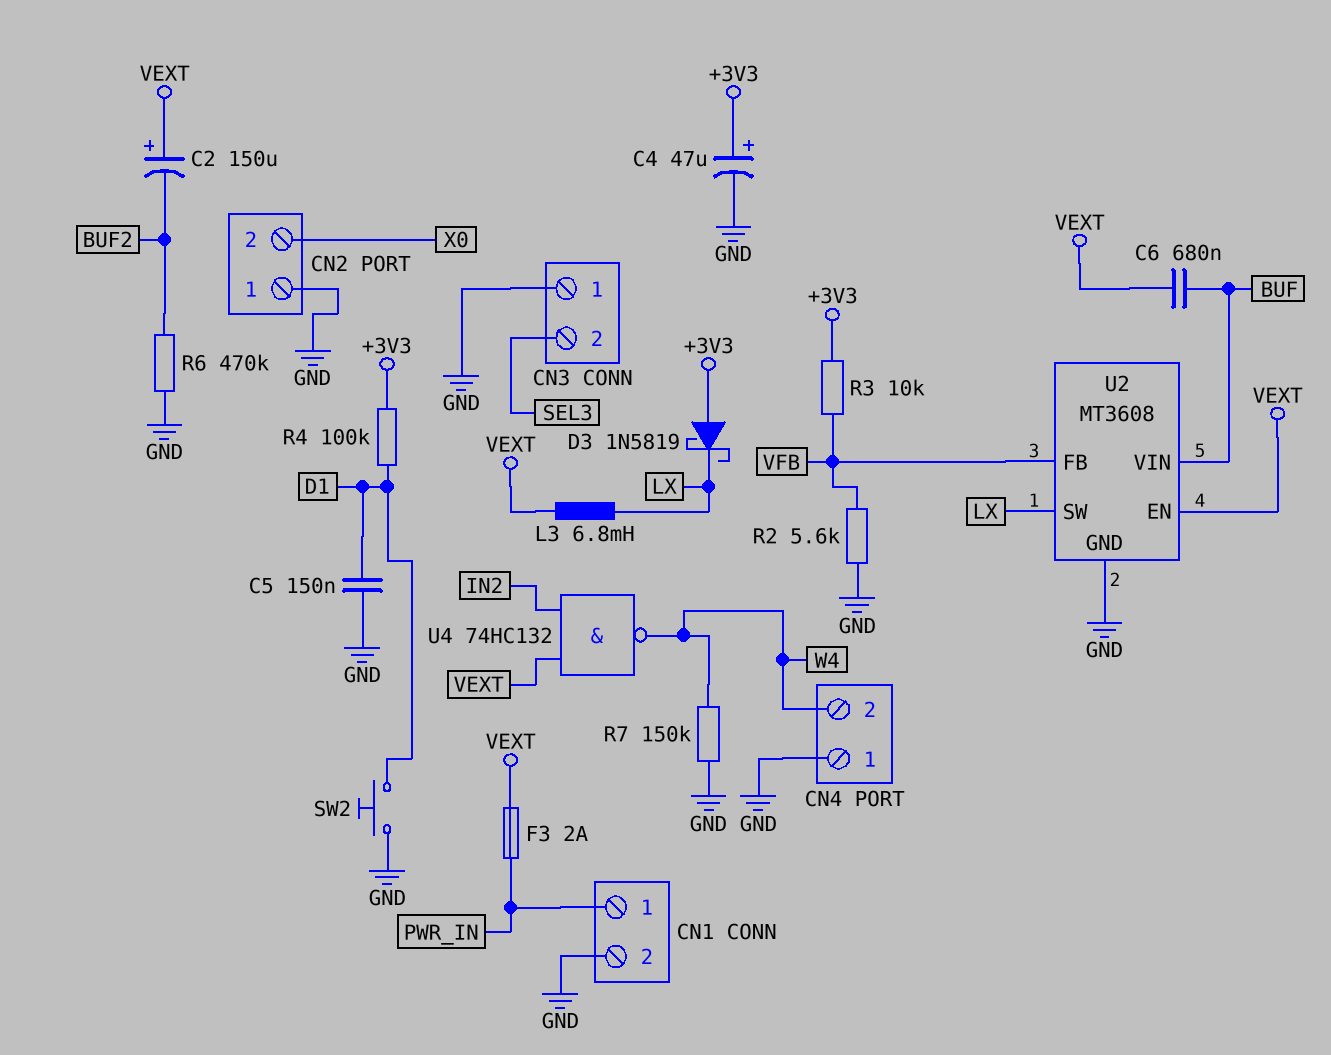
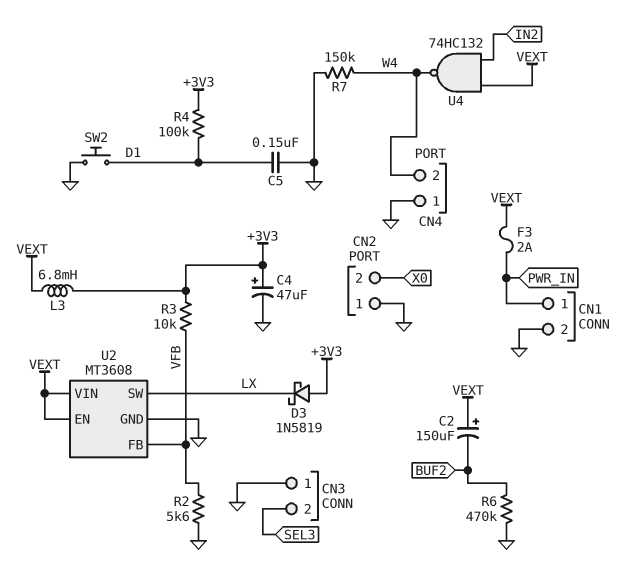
C6: 680nF (BUF, VEXT) -> none
L3: 6.8mH (LX, VEXT) -> 6.8mH (+3V3, VEXT)
U2 pin VIN: BUF -> VEXT

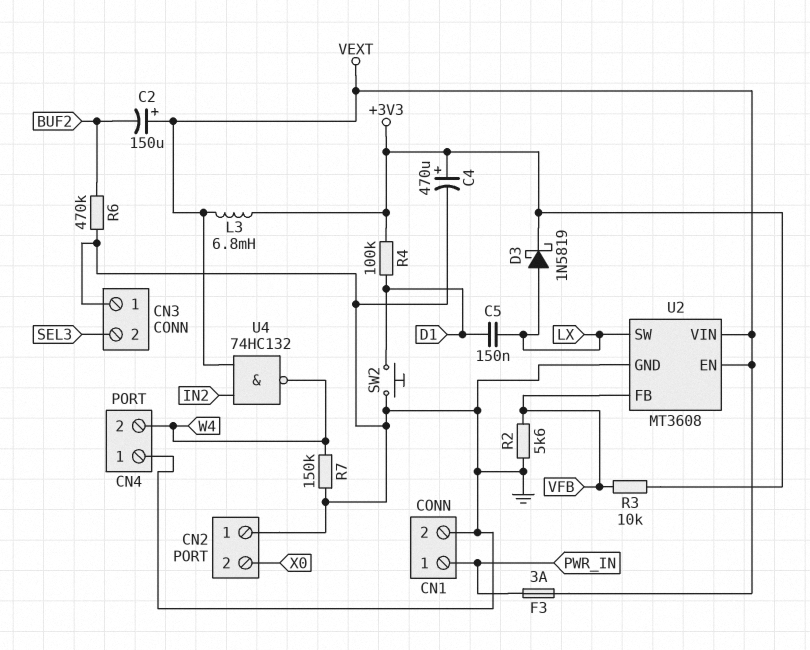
C4: 47uF (plus +3V3, minus GND) -> 470uF (plus +3V3, minus GND)
C5: 150nF (D1, GND) -> 150nF (D1, LX)
D3: schottky 1N5819 (A +3V3, K LX) -> schottky 1N5819 (A LX, K +3V3)
F3: 2A (PWR_IN, VEXT) -> 3A (PWR_IN, VEXT)

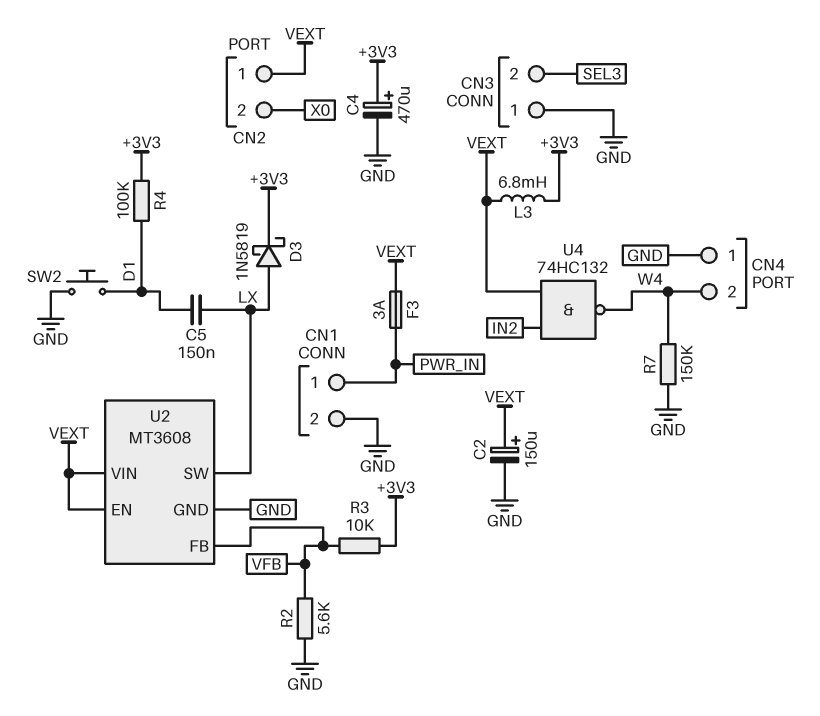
C2: 150uF (plus VEXT, minus BUF2) -> 150uF (plus VEXT, minus GND)
CN2 pin 1: GND -> VEXT
R6: 470k (BUF2, GND) -> none

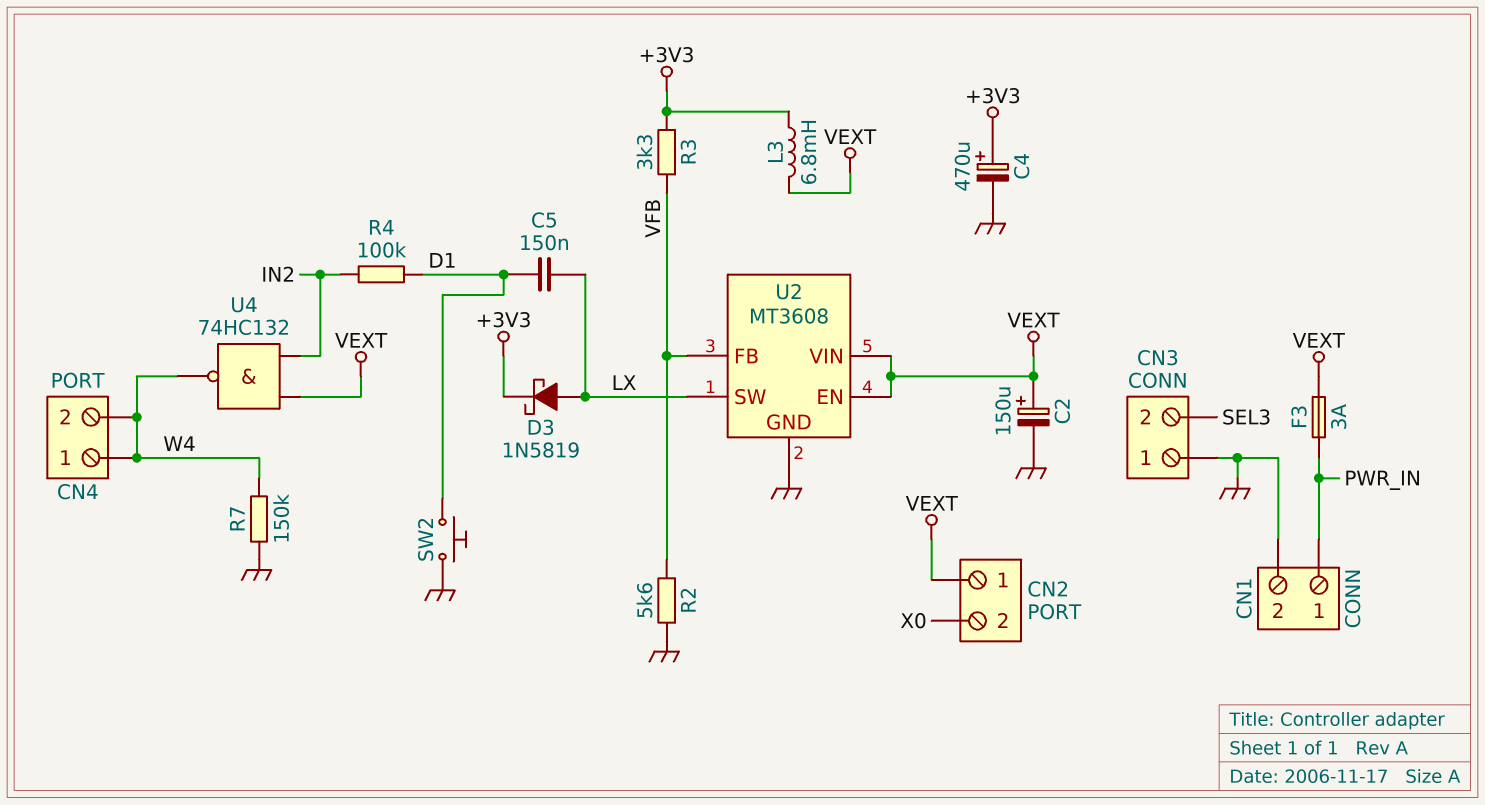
CN4 pin 1: GND -> W4
R3: 10k (+3V3, VFB) -> 3.3k (+3V3, VFB)
R4: 100k (+3V3, D1) -> 100k (D1, IN2)

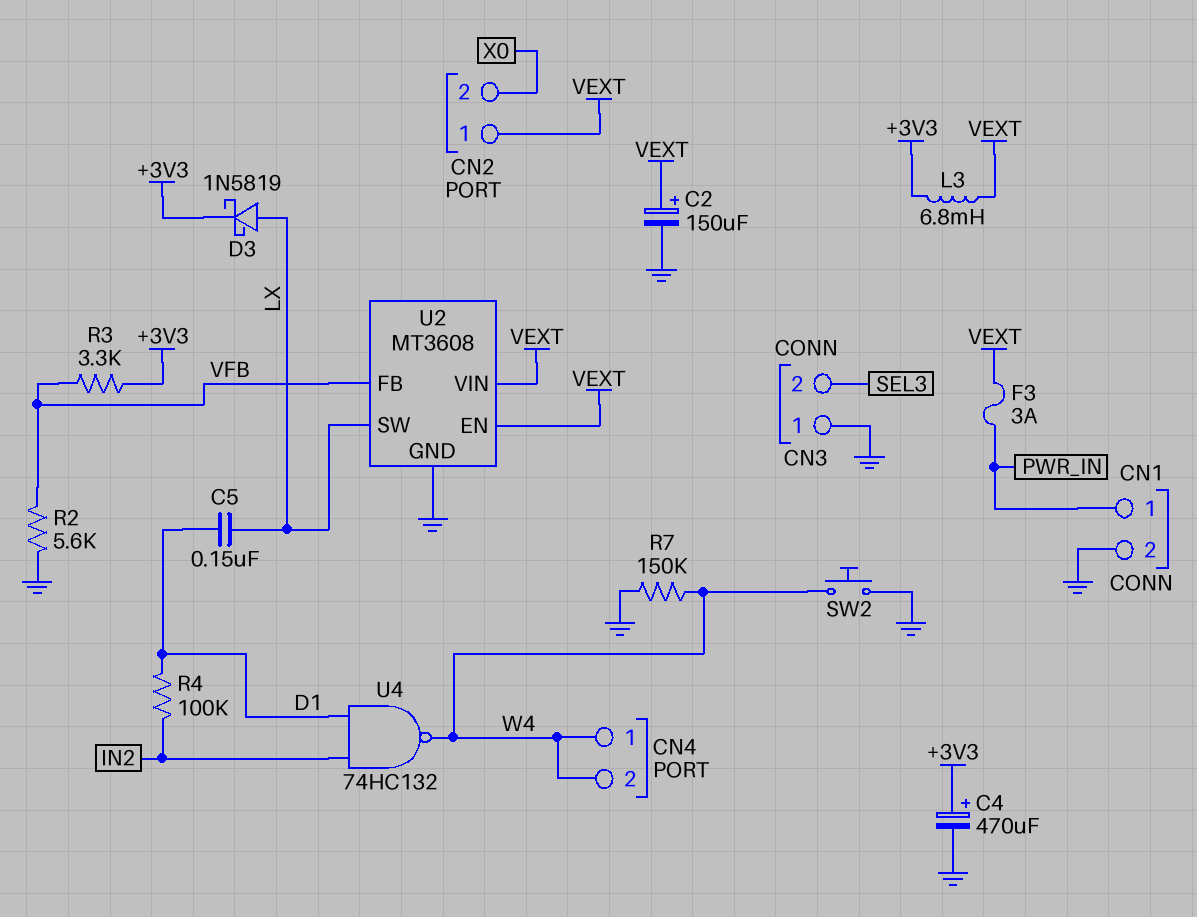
SW2: button (D1, GND) -> button (GND, W4)
U4: NAND 74HC132 (in IN2, in VEXT, out W4) -> NAND 74HC132 (in D1, in IN2, out W4)

